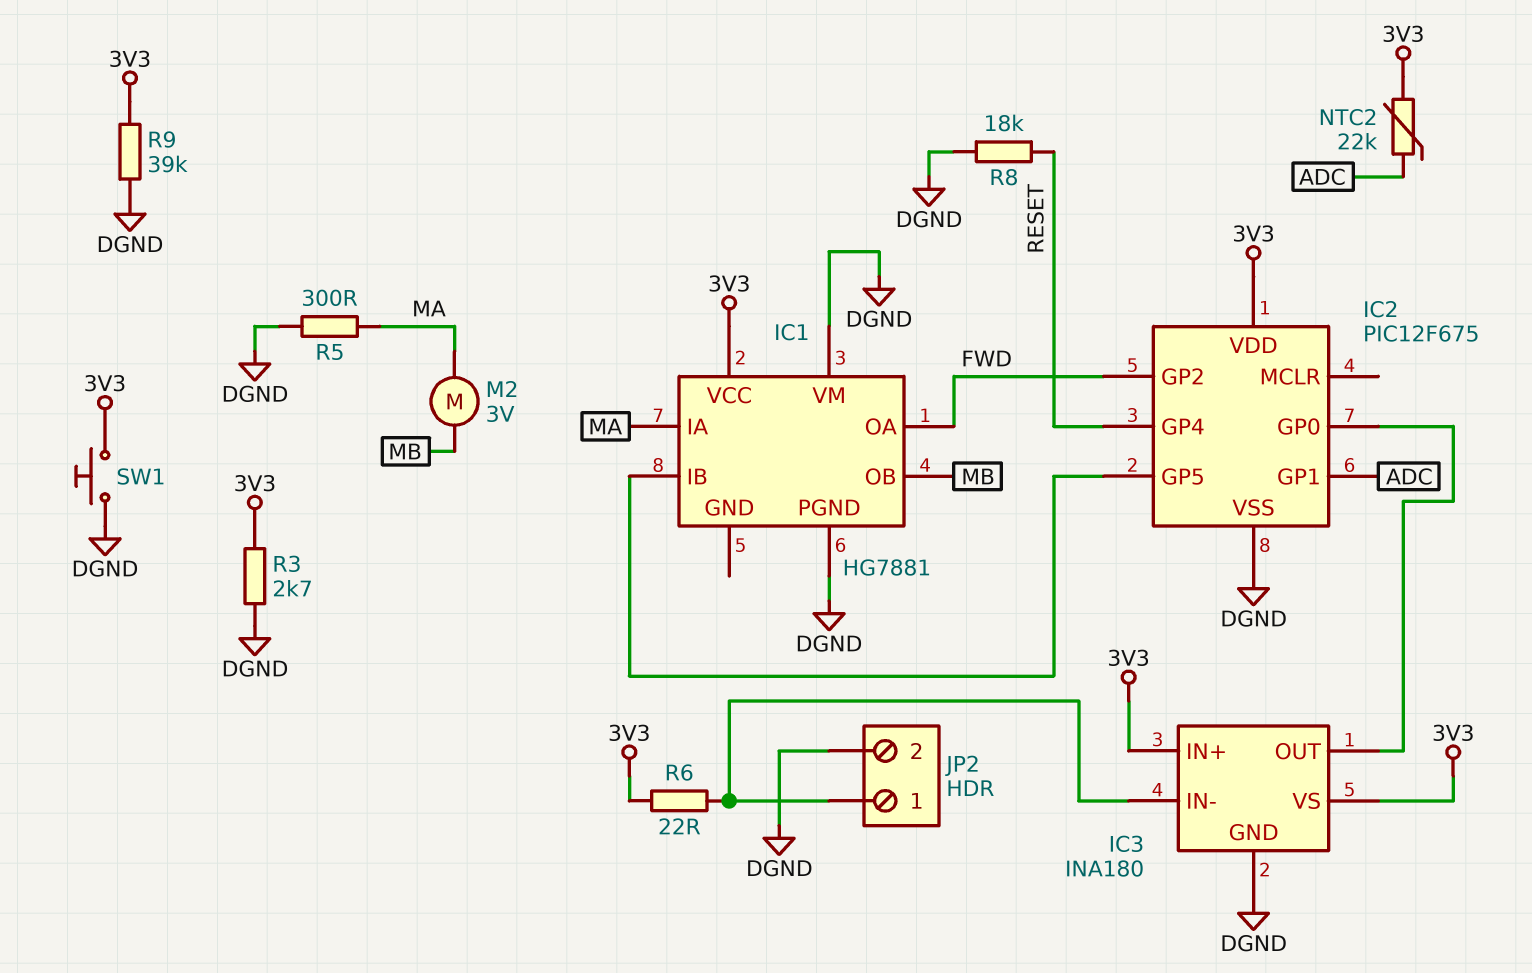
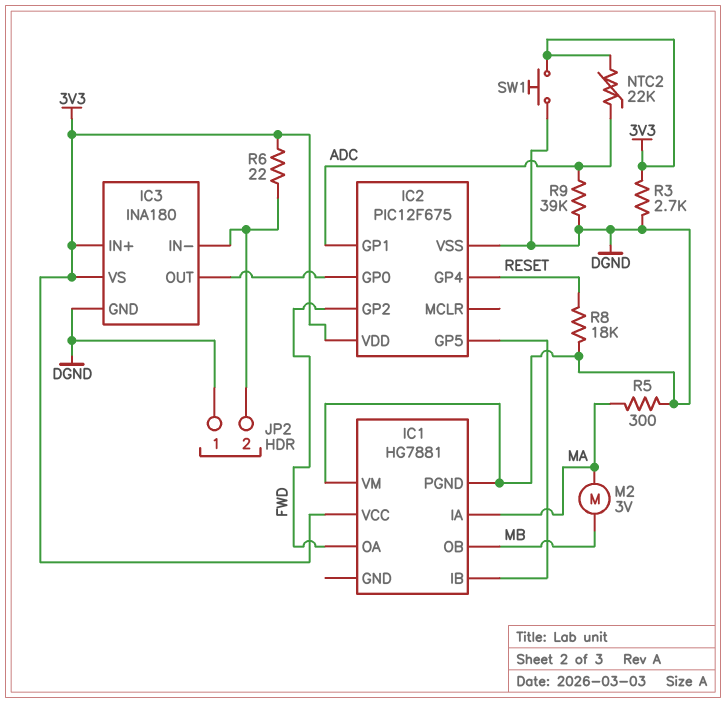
JP2 pin 1: IC3/IN- -> DGND
JP2 pin 2: DGND -> IC3/IN-
R9: 39k (3V3, DGND) -> 39k (ADC, DGND)

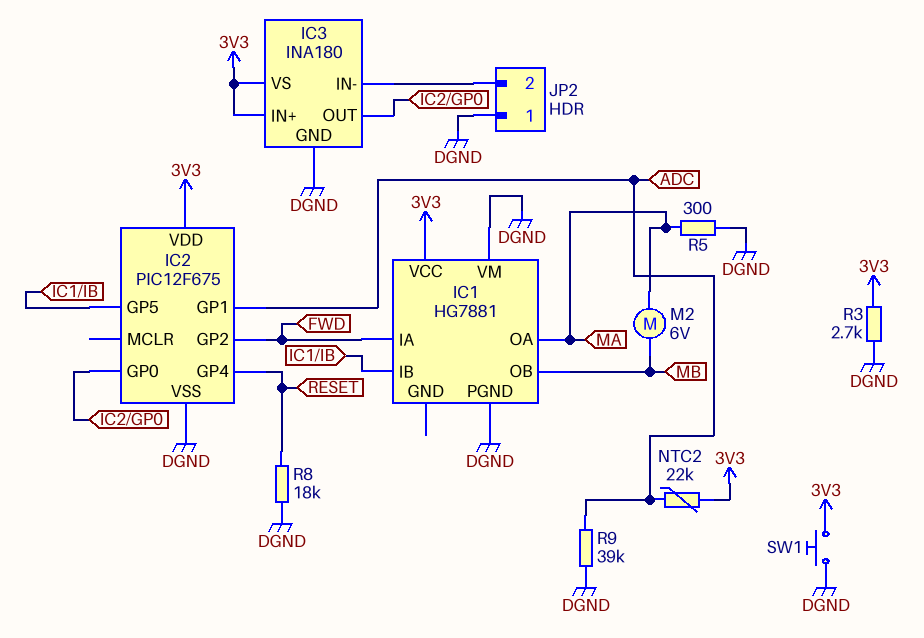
IC1 pin IA: MA -> FWD
IC1 pin OA: FWD -> MA
M2: motor 3V (MA, MB) -> motor 6V (MA, MB)
R6: 22 (3V3, IC3/IN-) -> none

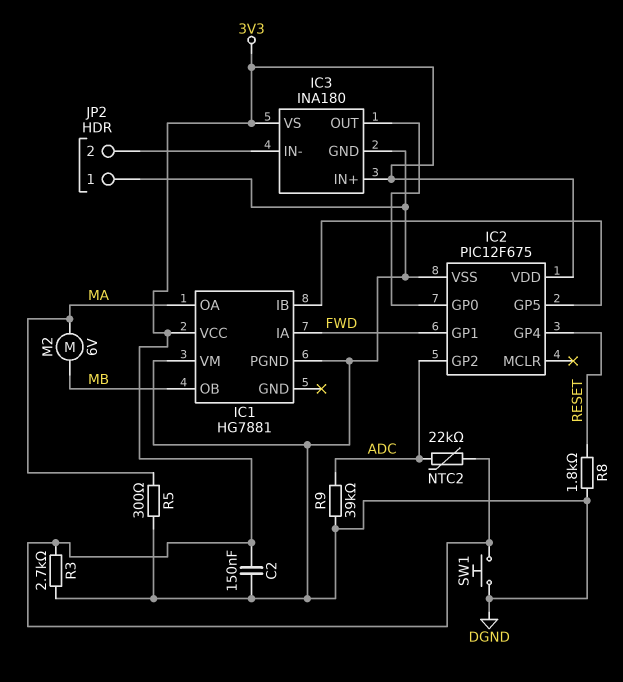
C2: none -> 150nF (3V3, DGND)
IC2 pin GP1: ADC -> FWD
IC2 pin GP2: FWD -> ADC
R8: 18k (DGND, RESET) -> 1.8k (DGND, RESET)

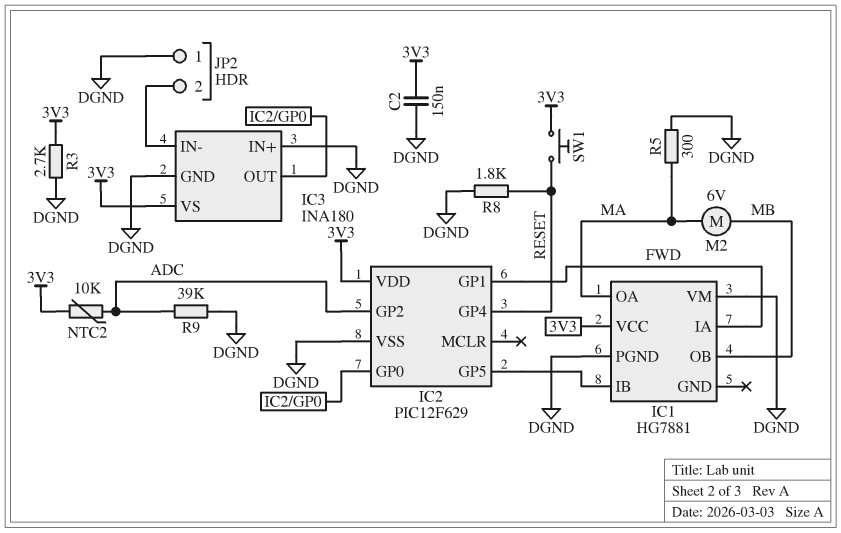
IC2: PIC12F675 -> PIC12F629
IC3 pin IN+: 3V3 -> DGND
NTC2: 22k (3V3, ADC) -> 10k (3V3, ADC)
SW1: button (3V3, DGND) -> button (3V3, RESET)

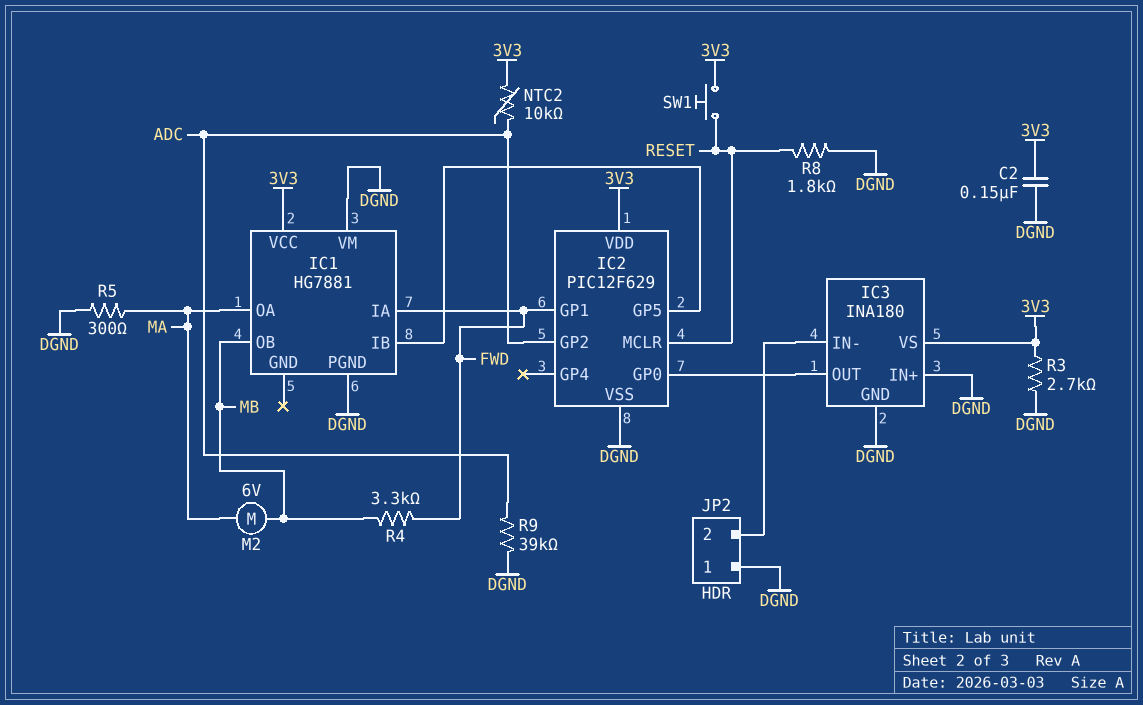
IC2 pin GP4: RESET -> none
IC2 pin MCLR: none -> RESET
R4: none -> 3.3k (FWD, MB)

